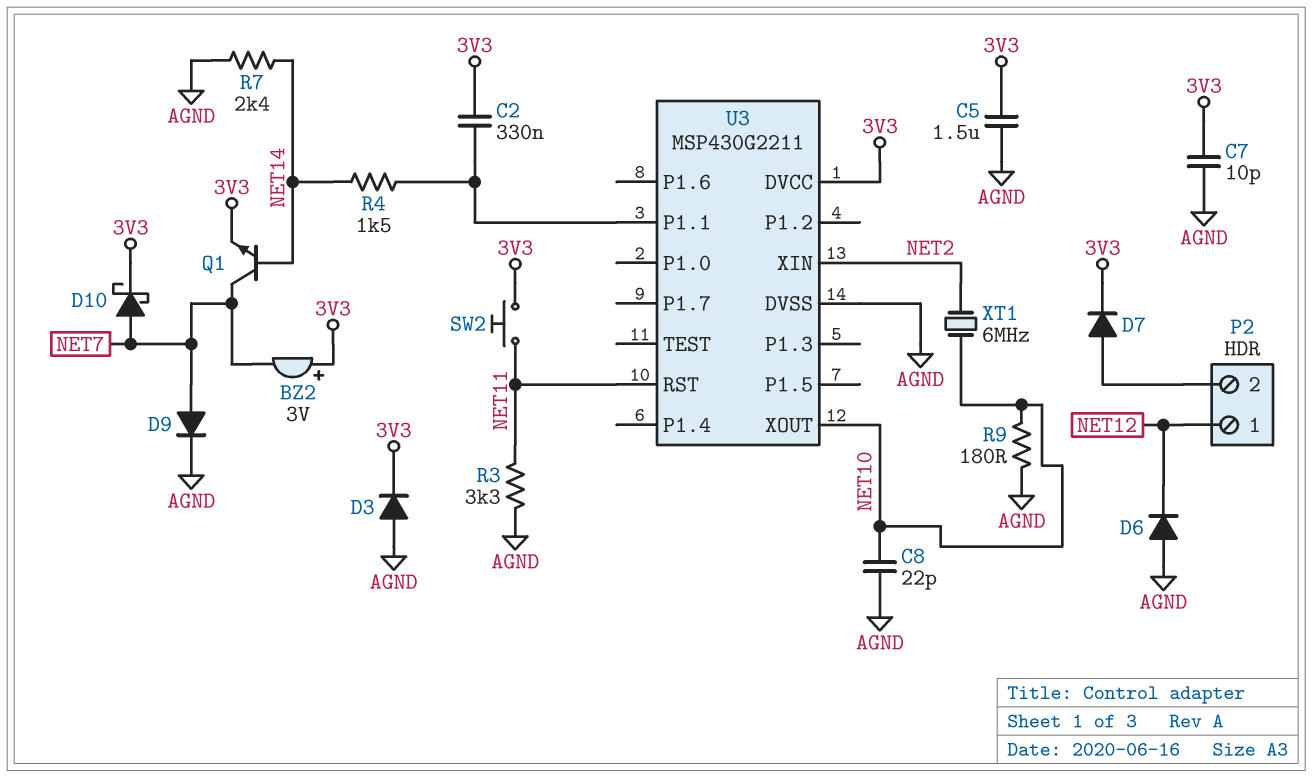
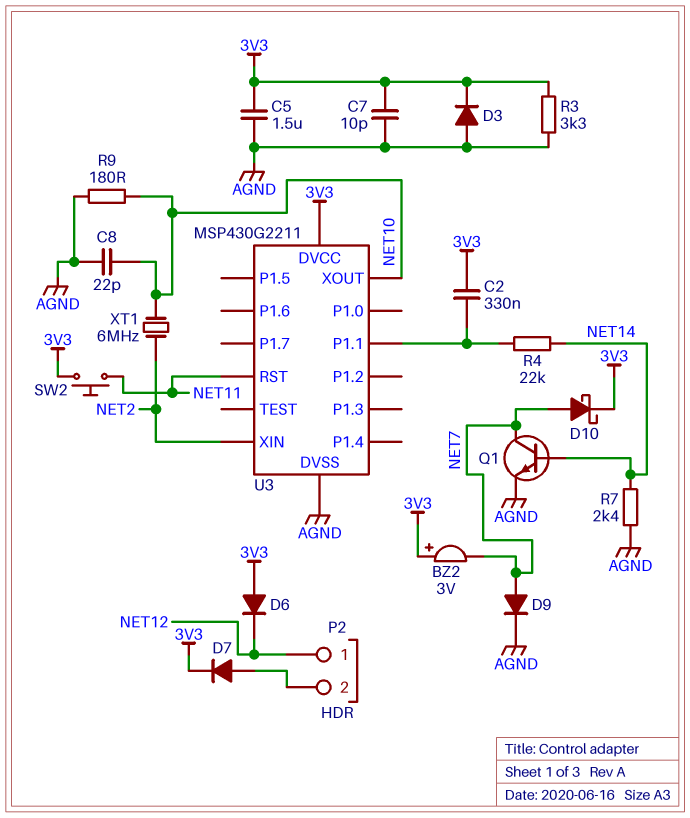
D6: diode (A AGND, K NET12) -> diode (A 3V3, K NET12)
Q1: NPN (B NET14, C NET7, E 3V3) -> NPN (B NET14, C NET7, E AGND)
R3: 3.3k (AGND, NET11) -> 3.3k (3V3, AGND)
R4: 1.5k (NET14, U3/P1.1) -> 22k (NET14, U3/P1.1)

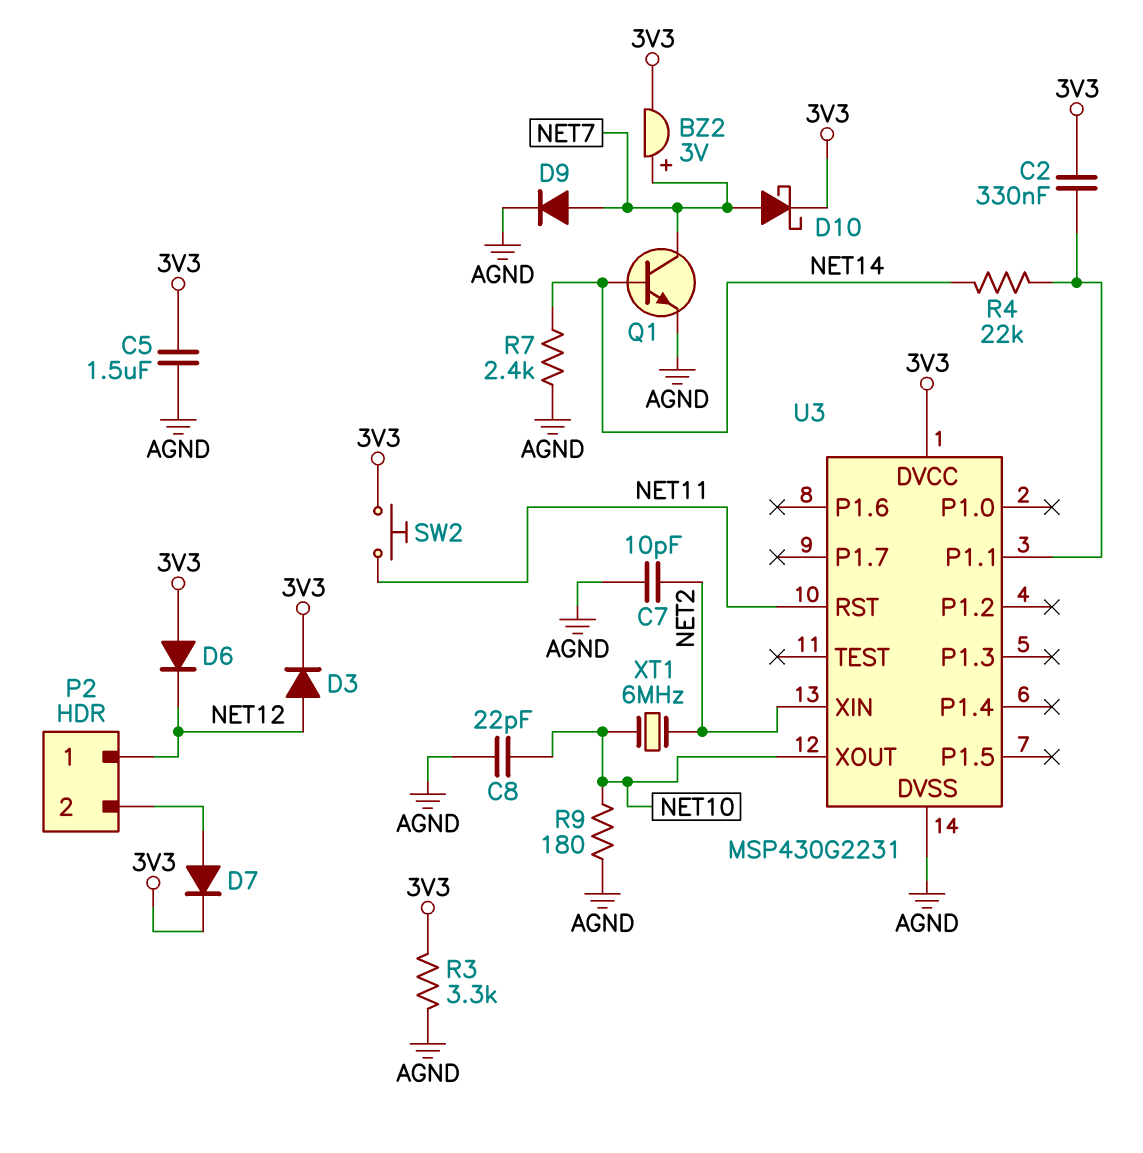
BZ2: buzzer 3V (plus 3V3, minus NET7) -> buzzer 3V (plus NET7, minus 3V3)
C7: 10pF (3V3, AGND) -> 10pF (AGND, NET2)
D3: diode (A AGND, K 3V3) -> diode (A NET12, K 3V3)
U3: MSP430G2211 -> MSP430G2231

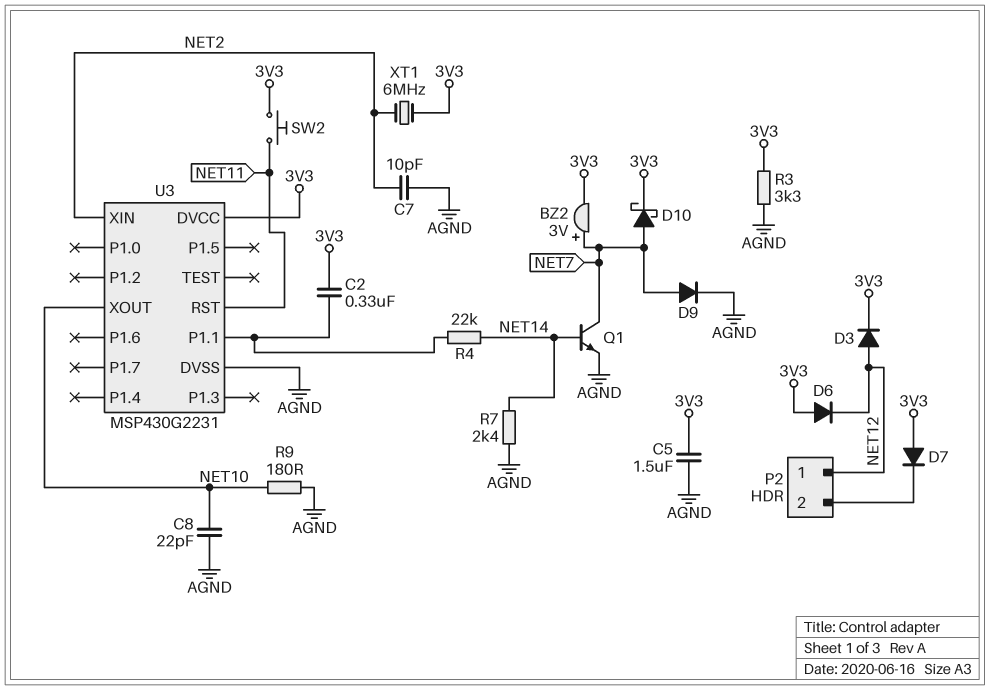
D7: diode (A P2/2, K 3V3) -> diode (A 3V3, K P2/2)
XT1: 6MHz (NET2, NET10) -> 6MHz (3V3, NET2)

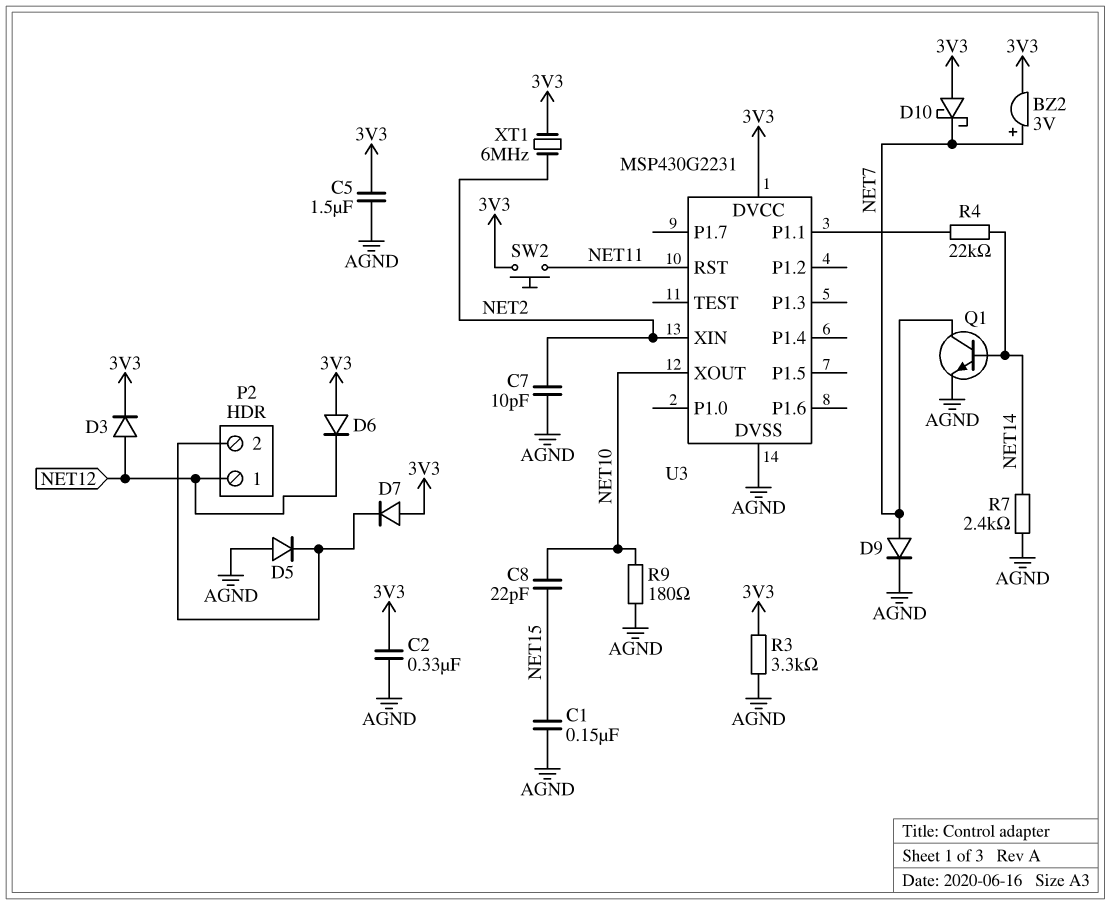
C1: none -> 150nF (AGND, NET15)
C2: 330nF (3V3, U3/P1.1) -> 330nF (3V3, AGND)
C8: 22pF (AGND, NET10) -> 22pF (NET10, NET15)
D5: none -> diode (A AGND, K P2/2)
D10: schottky (A NET7, K 3V3) -> schottky (A 3V3, K NET7)

